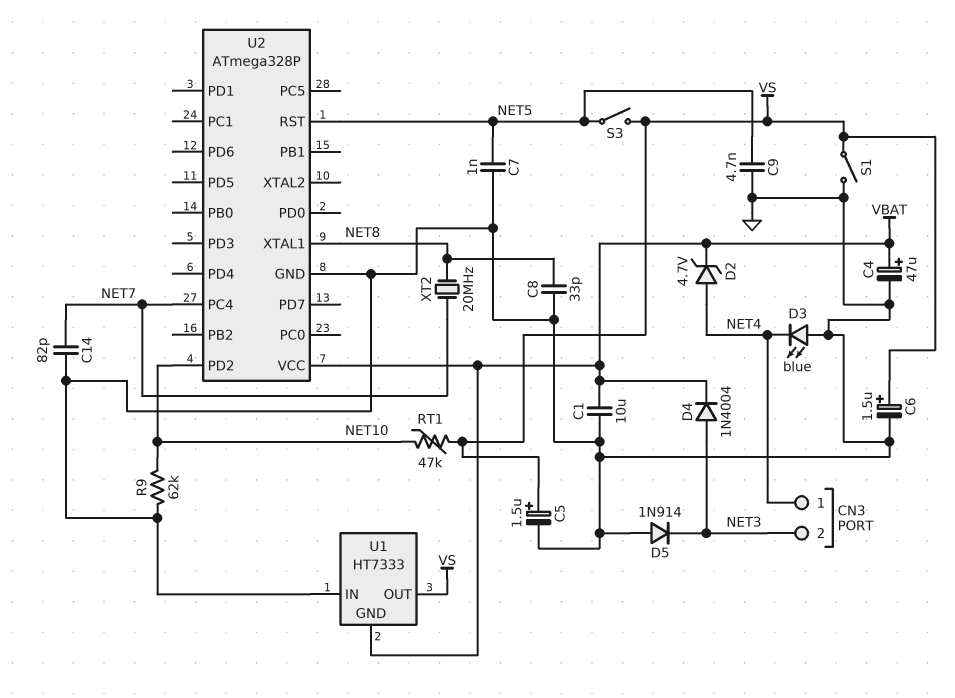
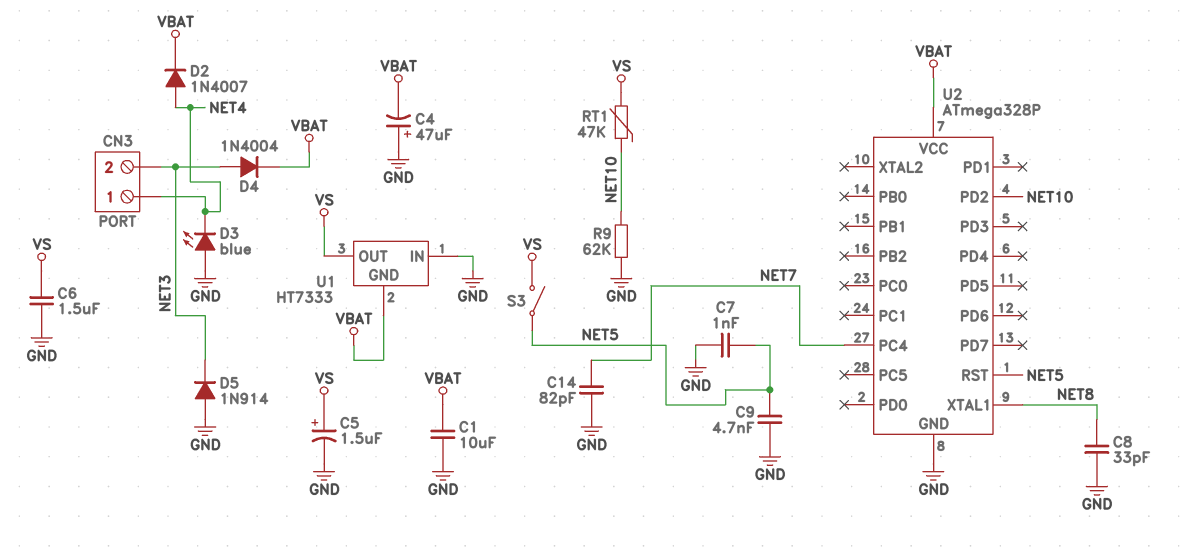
C4: 47uF (plus VBAT, minus GND) -> 47uF (plus GND, minus VBAT)
C6: 1.5uF (plus VS, minus GND) -> 1.5uF (GND, VS)
D2: zener 4.7V (A NET4, K VBAT) -> diode 1N4007 (A NET4, K VBAT)
S1: switch (GND, VS) -> none
XT2: 20MHz (NET7, NET8) -> none

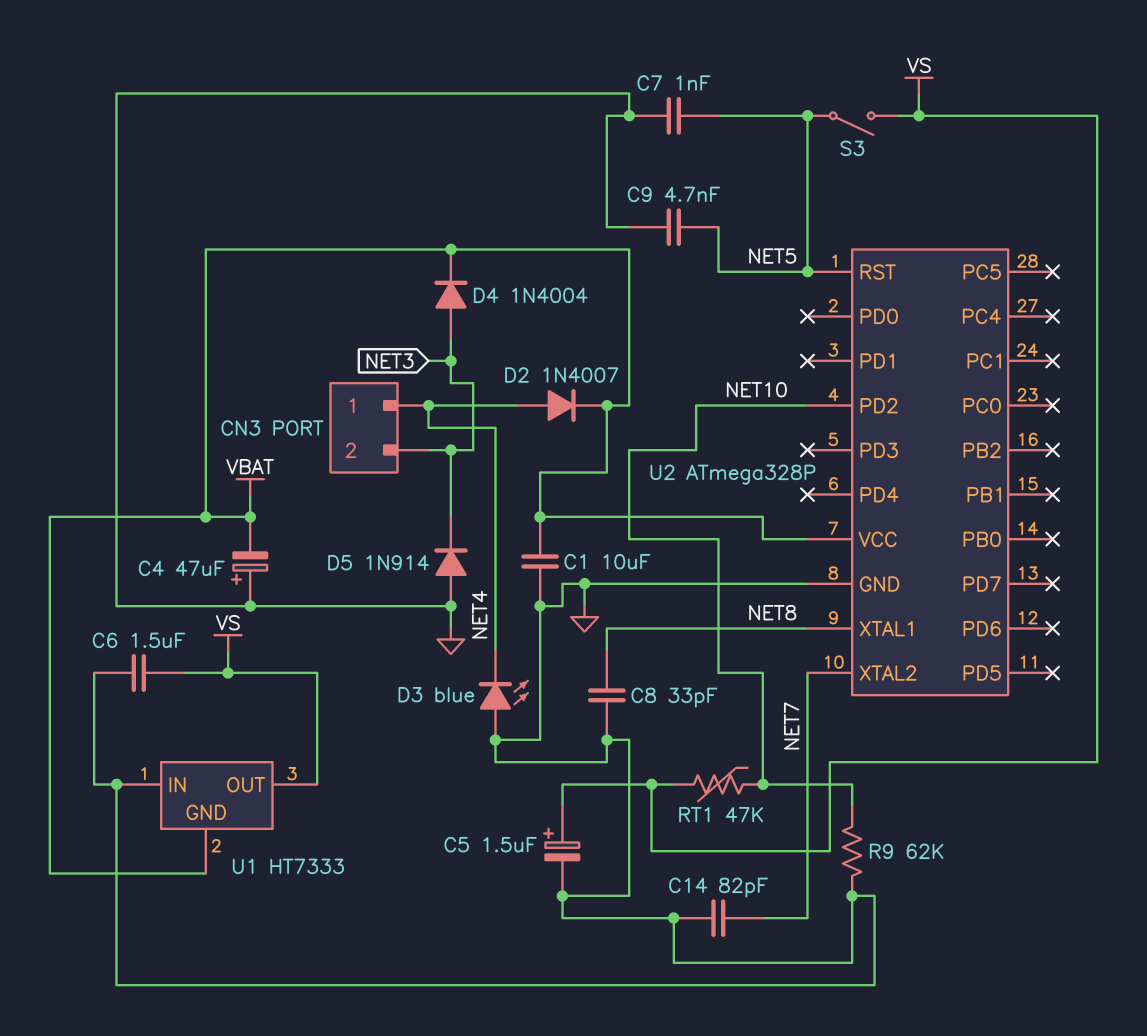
U2 pin PC4: NET7 -> none
U2 pin XTAL2: none -> NET7

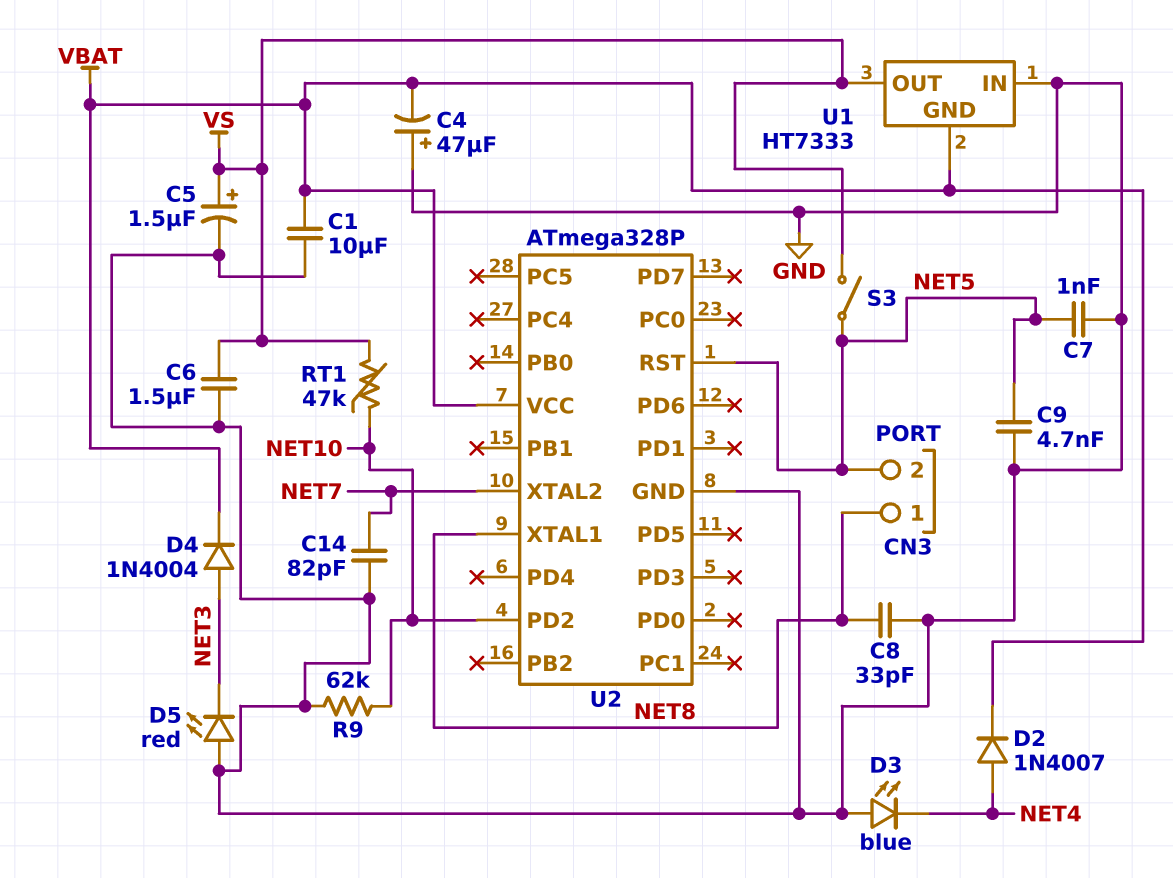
CN3 pin 1: NET4 -> NET8
CN3 pin 2: NET3 -> NET5
D5: diode 1N914 (A GND, K NET3) -> LED red (A GND, K NET3)

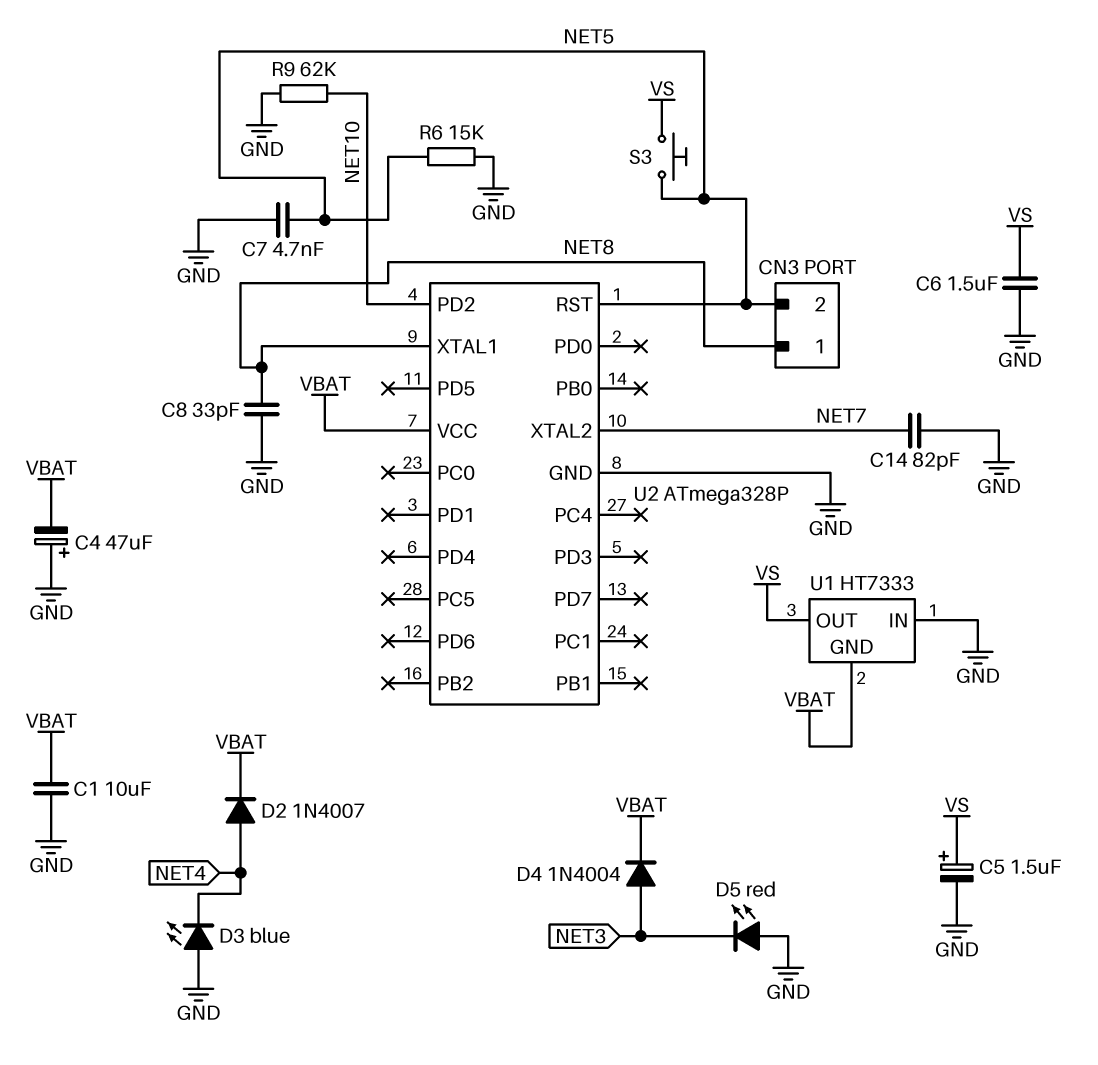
C7: 1nF (GND, NET5) -> 4.7nF (GND, NET5)
C9: 4.7nF (GND, NET5) -> none
R6: none -> 15k (GND, NET5)
RT1: 47k (NET10, VS) -> none
S3: switch (NET5, VS) -> button (NET5, VS)

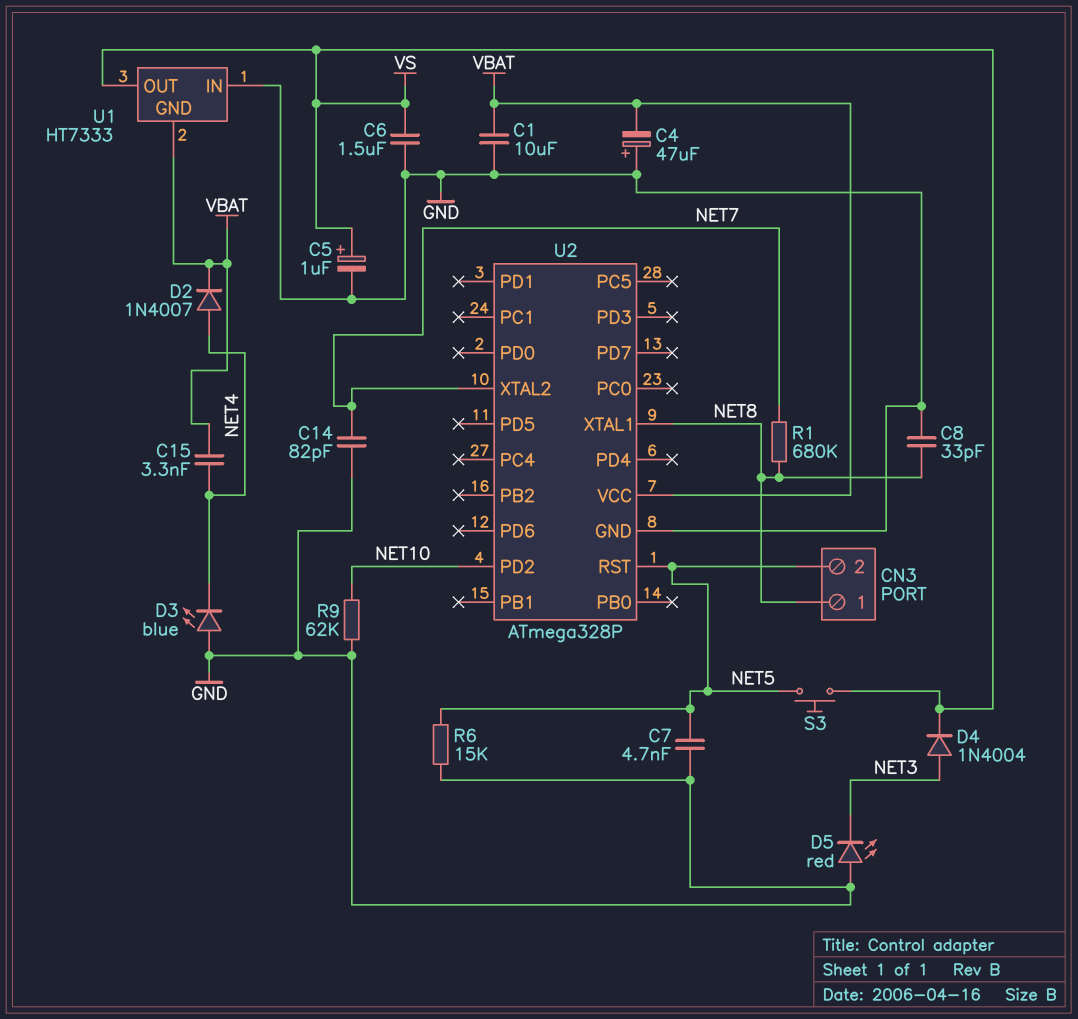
C5: 1.5uF (plus VS, minus GND) -> 1uF (plus VS, minus GND)
C15: none -> 3.3nF (NET4, VBAT)
D4: diode 1N4004 (A NET3, K VBAT) -> diode 1N4004 (A NET3, K VS)
R1: none -> 680k (NET7, NET8)

